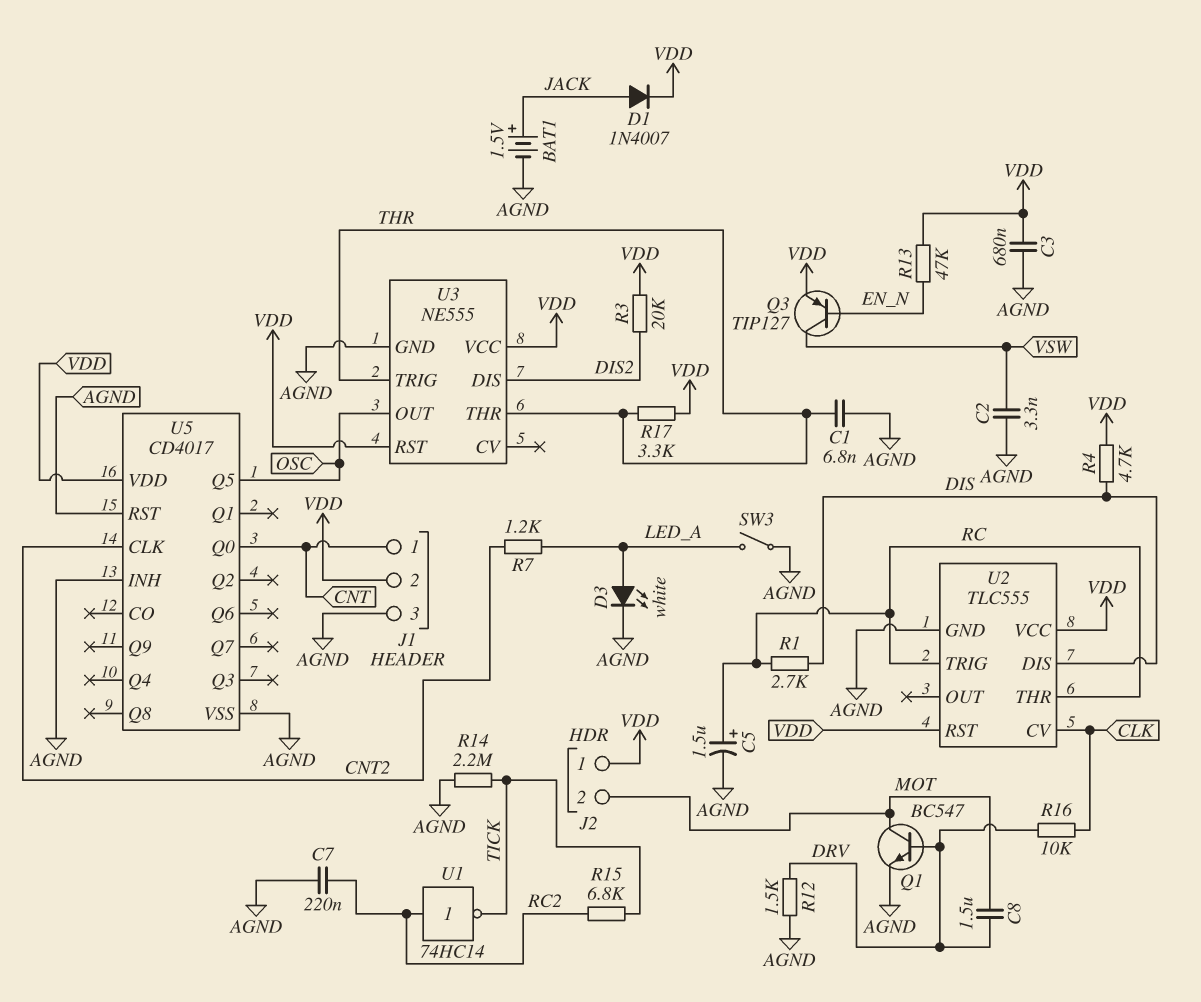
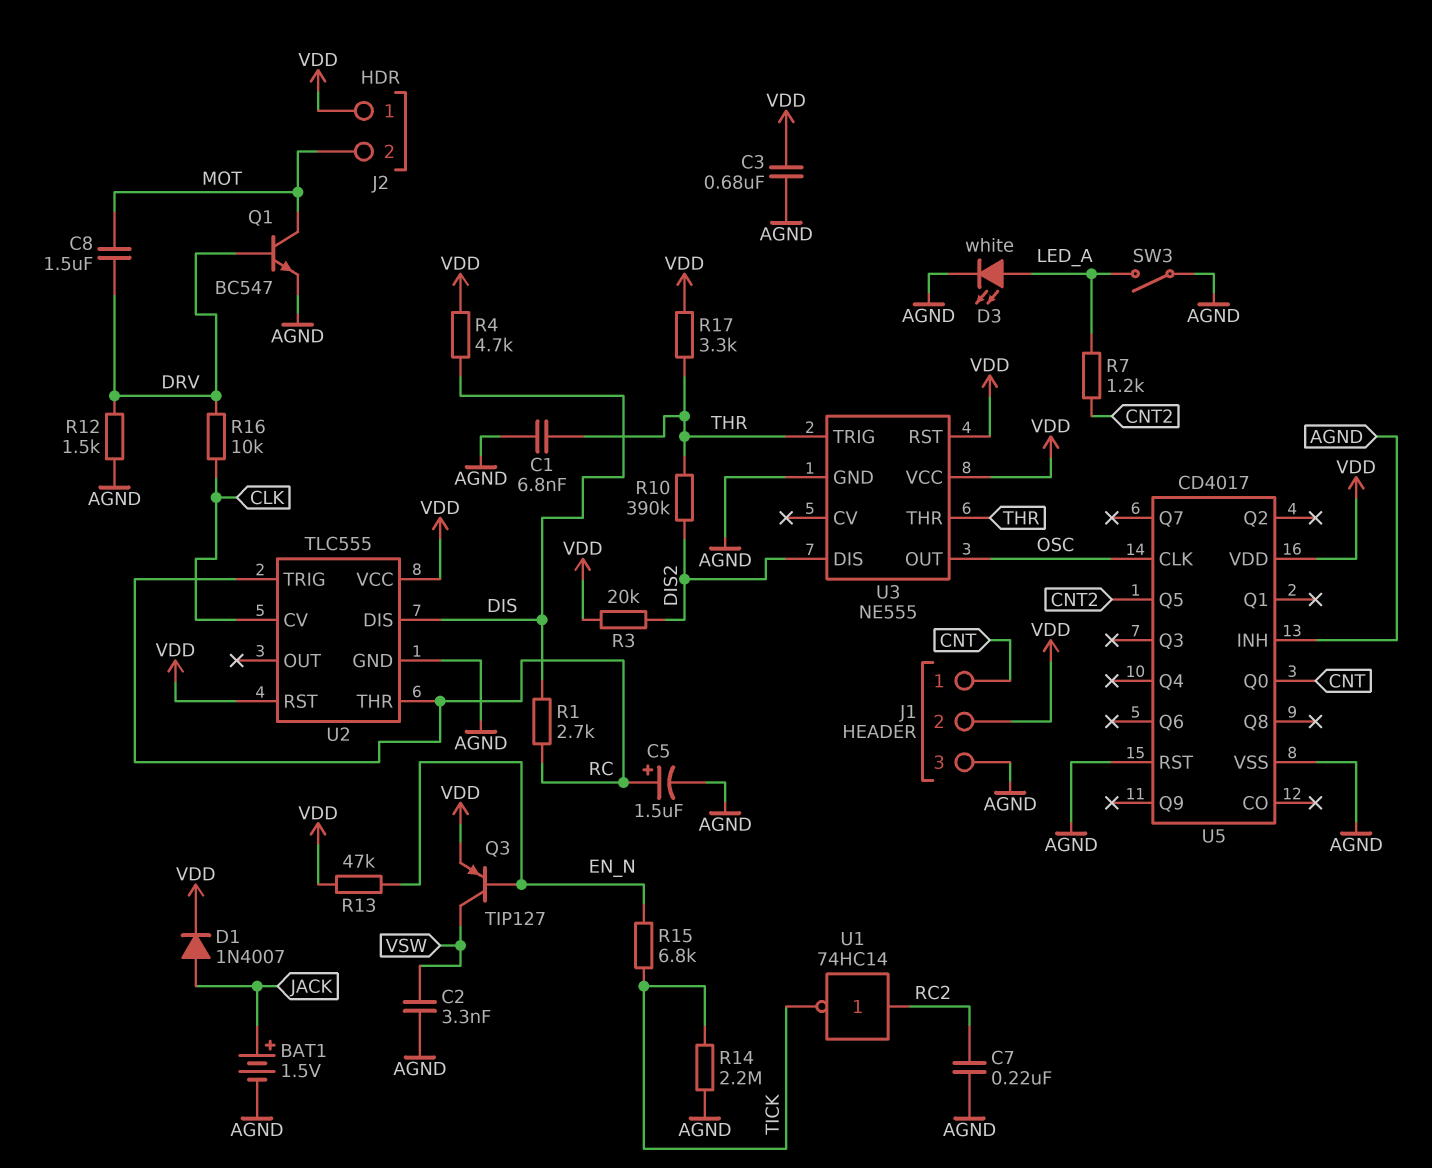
R10: none -> 390k (DIS2, THR)
R15: 6.8k (RC2, TICK) -> 6.8k (EN_N, TICK)
U5 pin CLK: CNT2 -> OSC
U5 pin Q5: OSC -> CNT2

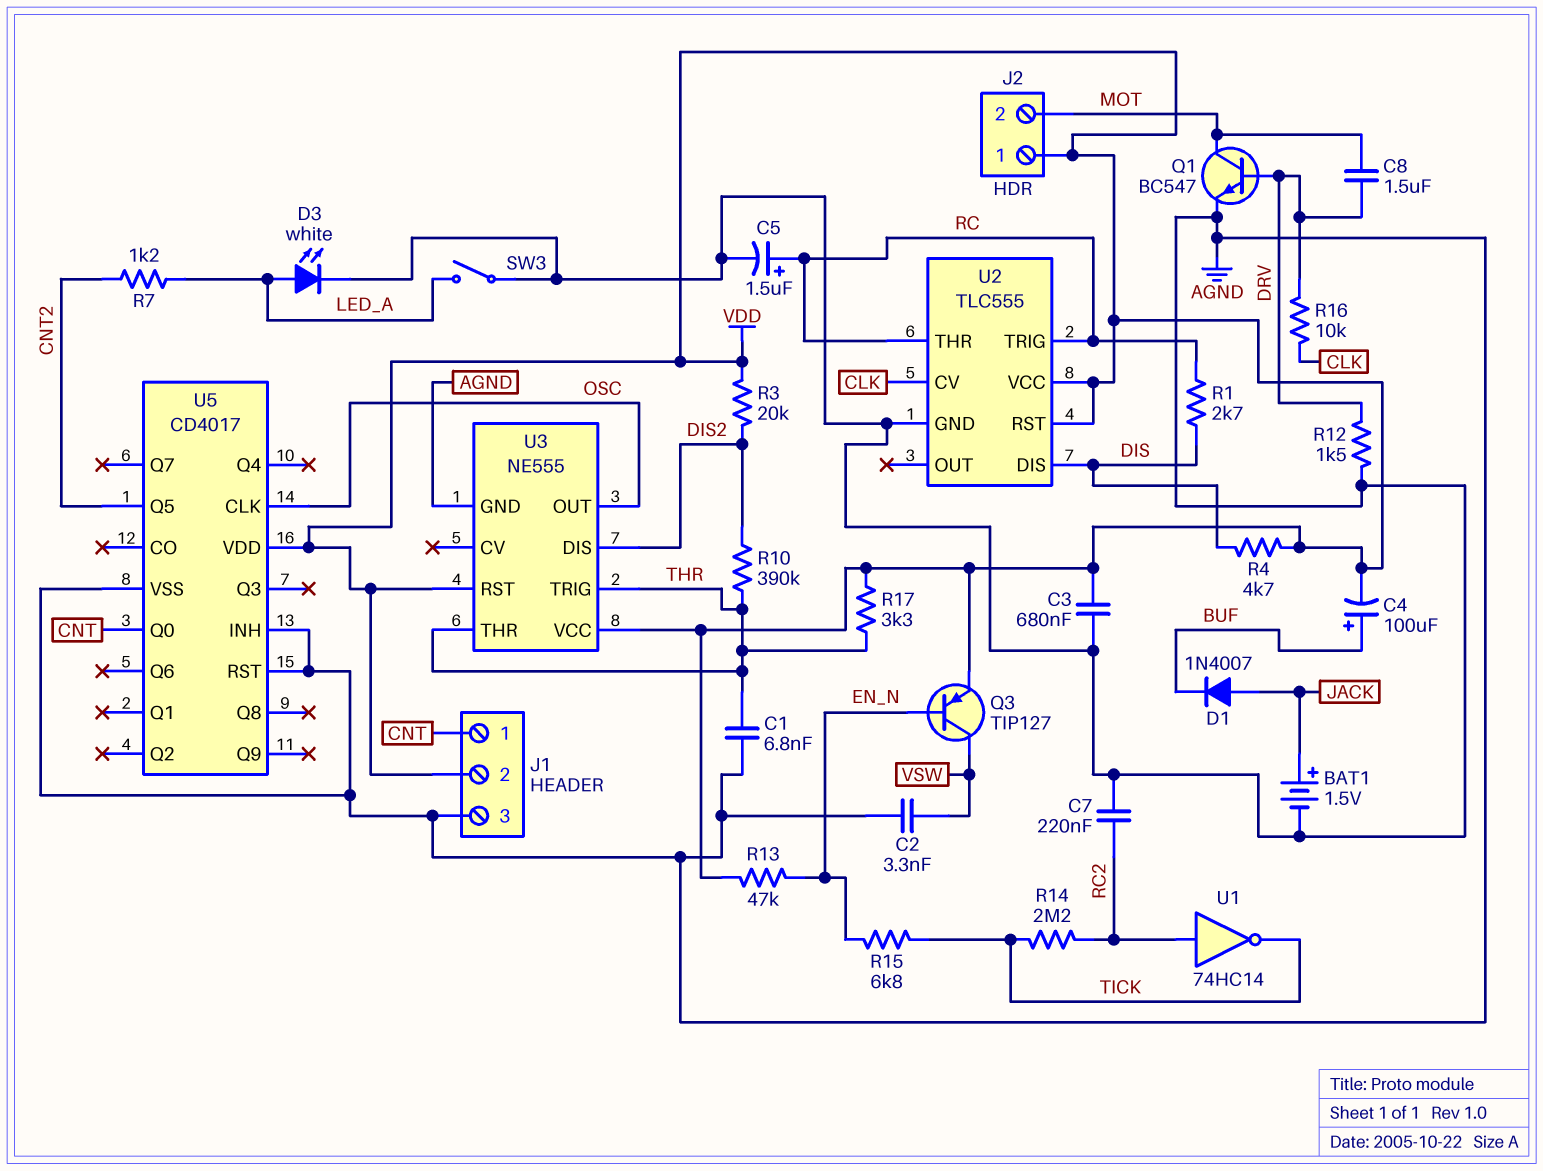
C4: none -> 100uF (plus BUF, minus VDD)
D1: diode 1N4007 (A JACK, K VDD) -> diode 1N4007 (A JACK, K BUF)
R14: 2.2M (AGND, TICK) -> 2.2M (RC2, TICK)

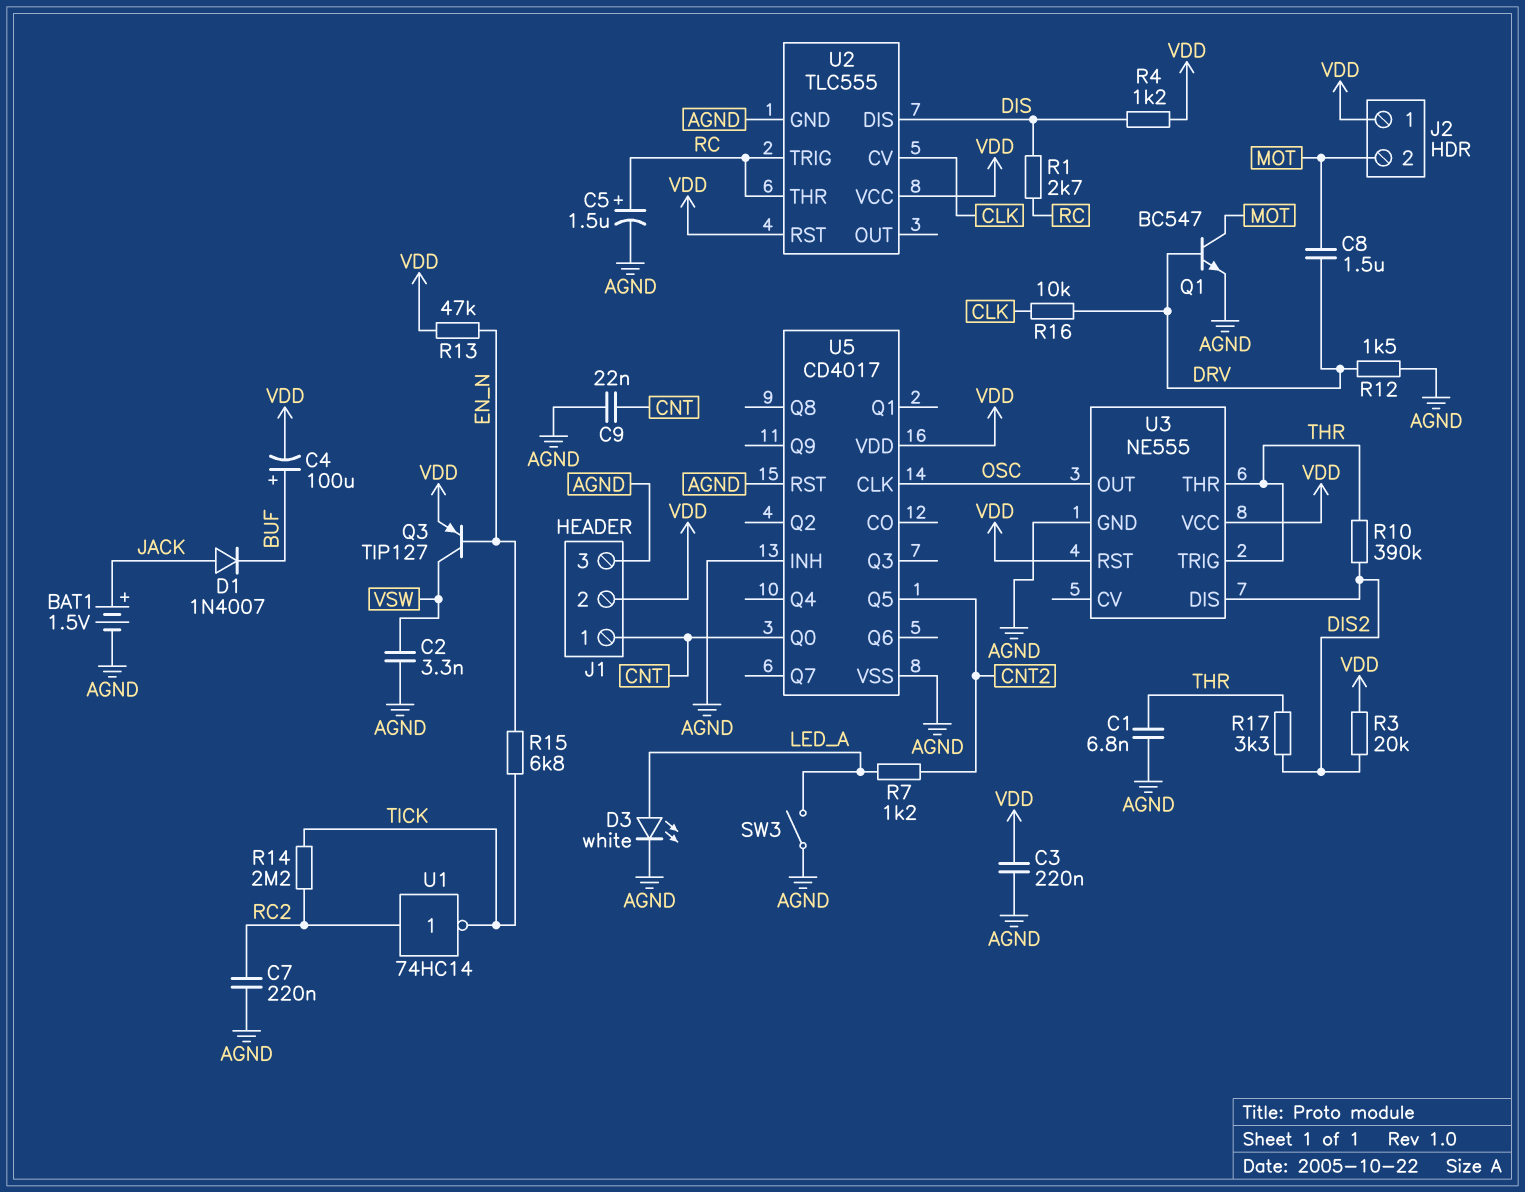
C3: 680nF (AGND, VDD) -> 220nF (AGND, VDD)
C9: none -> 22nF (AGND, CNT)
R4: 4.7k (DIS, VDD) -> 1.2k (DIS, VDD)
R17: 3.3k (THR, VDD) -> 3.3k (DIS2, THR)

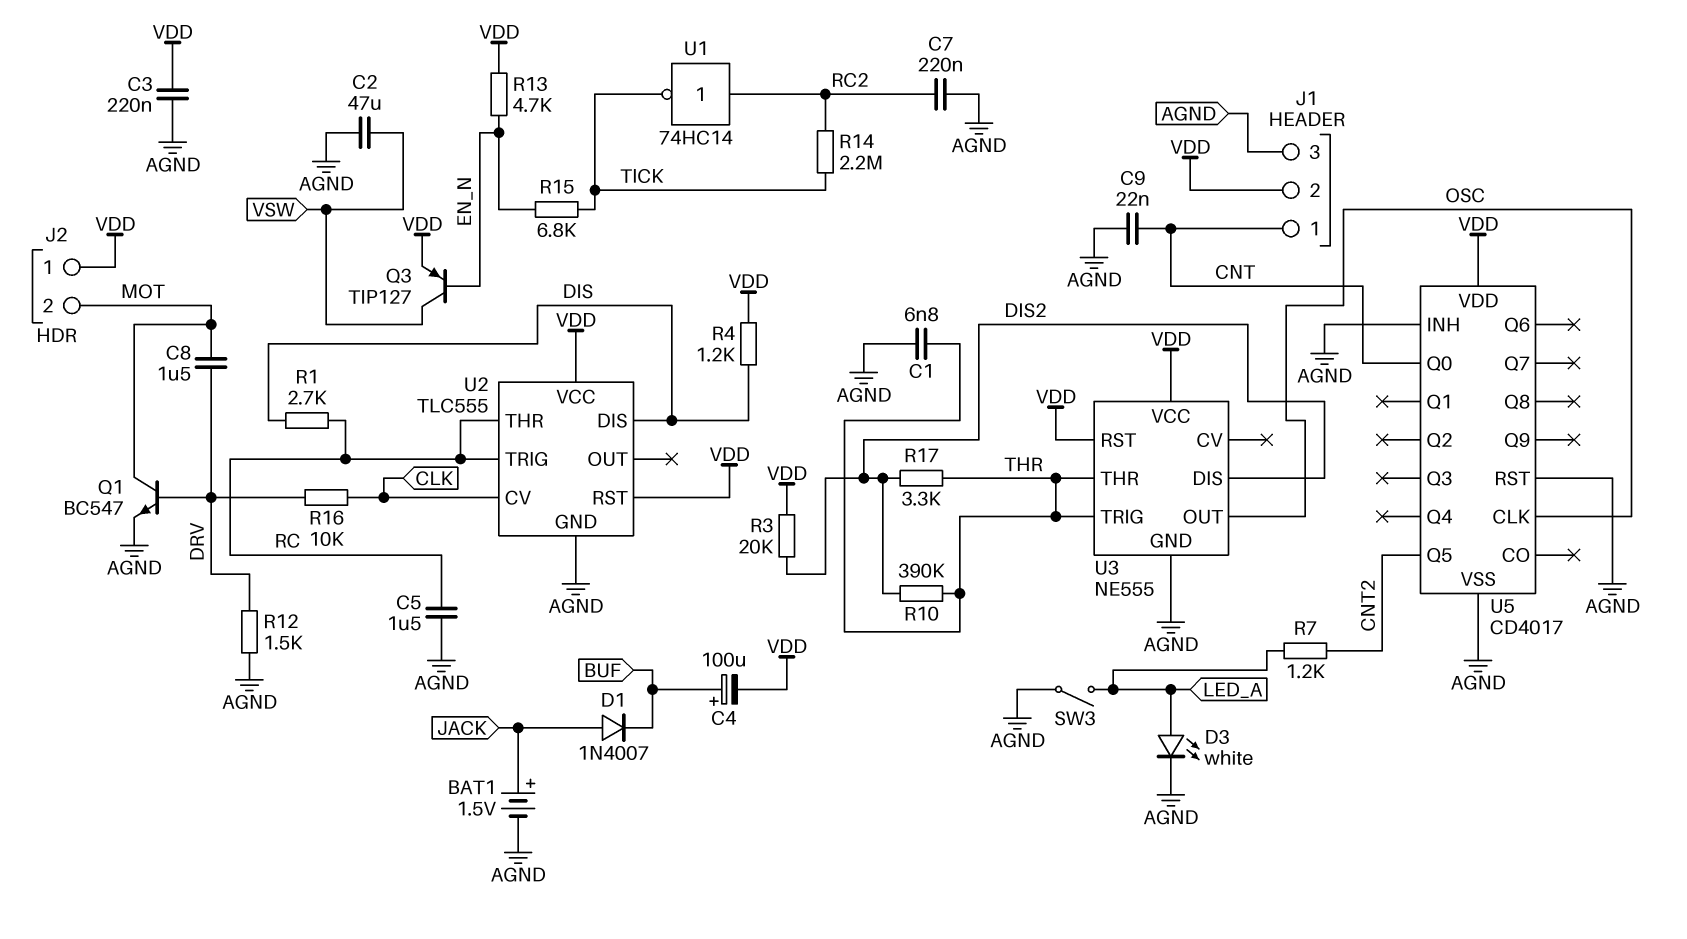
C2: 3.3nF (AGND, VSW) -> 47uF (AGND, VSW)
C5: 1.5uF (plus RC, minus AGND) -> 1.5uF (AGND, RC)
R13: 47k (EN_N, VDD) -> 4.7k (EN_N, VDD)

